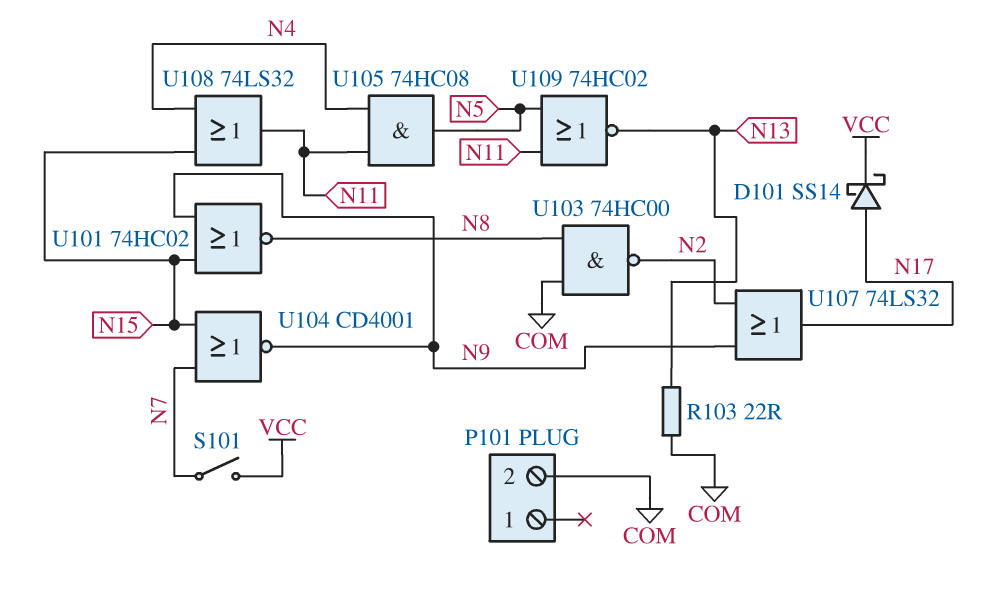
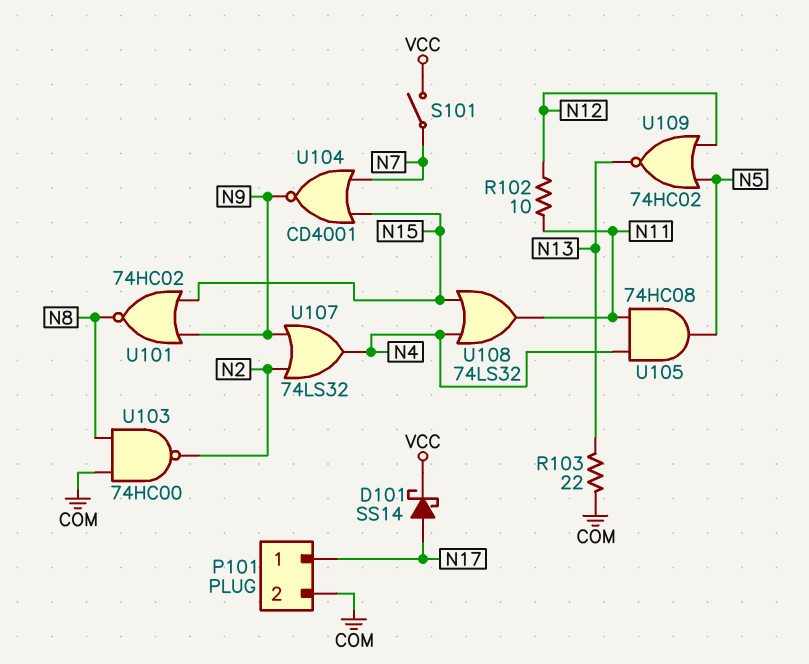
P101 pin 1: none -> N17
R102: none -> 10 (N11, N12)
U107: OR 74LS32 (in N2, in N9, out N17) -> OR 74LS32 (in N2, in N9, out N4)
U109: NOR 74HC02 (in N5, in N11, out N13) -> NOR 74HC02 (in N5, in N12, out N13)

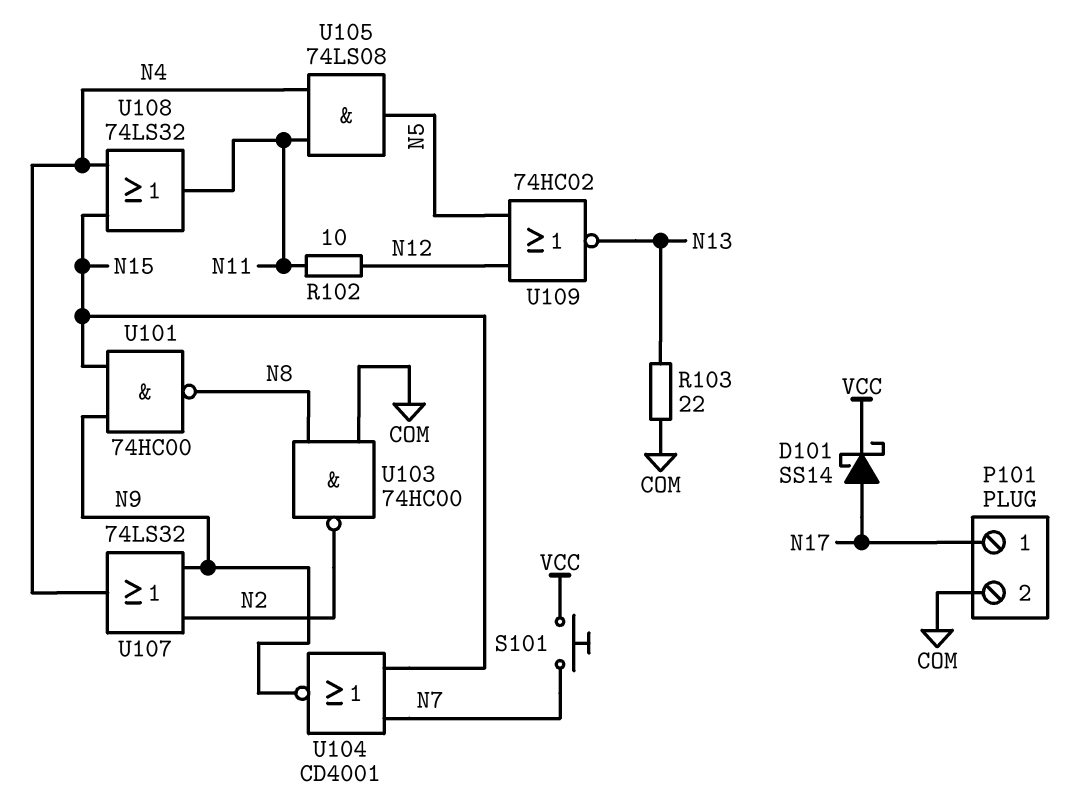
S101: switch (N7, VCC) -> button (N7, VCC)
U101: NOR 74HC02 (in N9, in N15, out N8) -> NAND 74HC00 (in N9, in N15, out N8)
U105: AND 74HC08 (in N4, in N11, out N5) -> AND 74LS08 (in N4, in N11, out N5)

